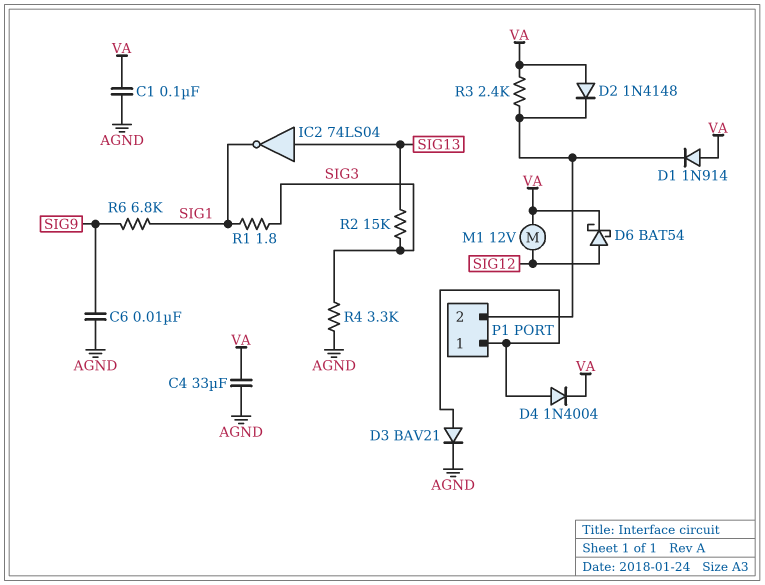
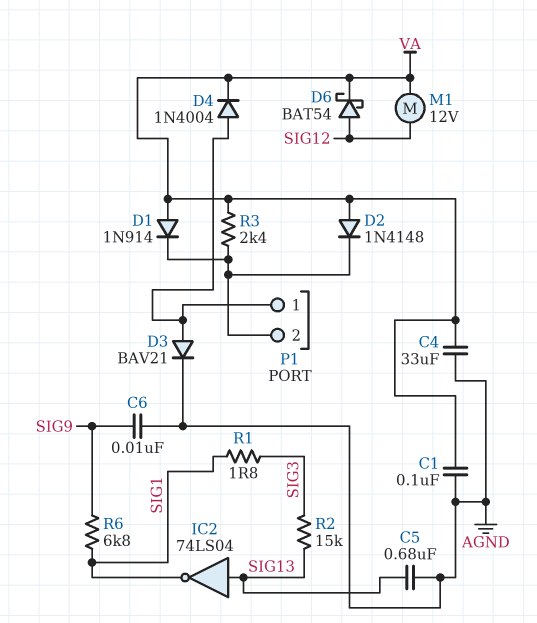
C5: none -> 680nF (AGND, SIG13)
R4: 3.3k (AGND, SIG3) -> none

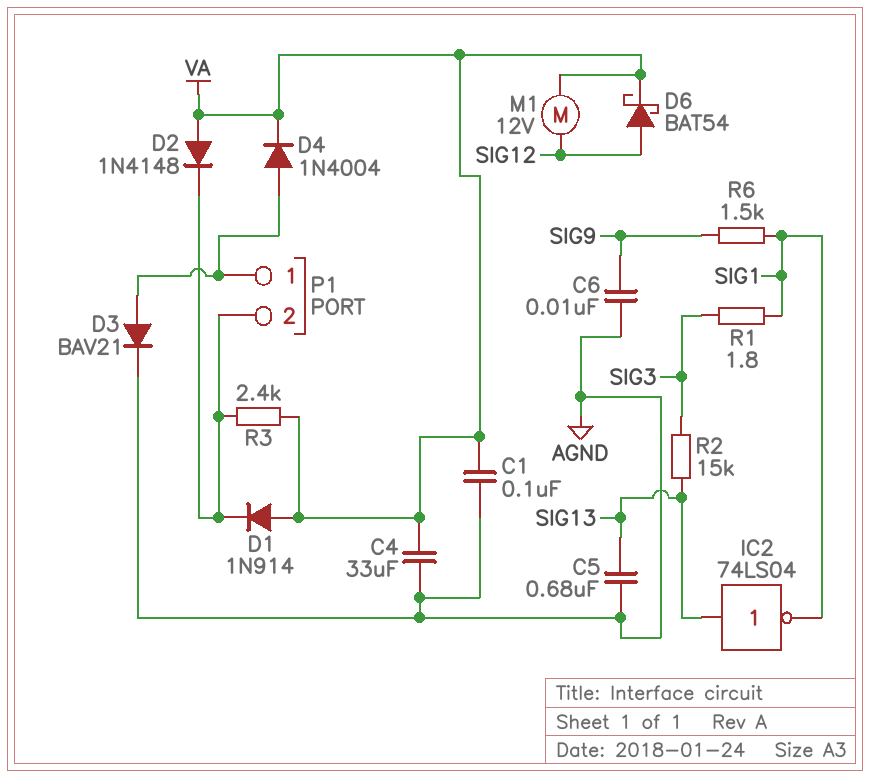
R6: 6.8k (SIG1, SIG9) -> 1.5k (SIG1, SIG9)

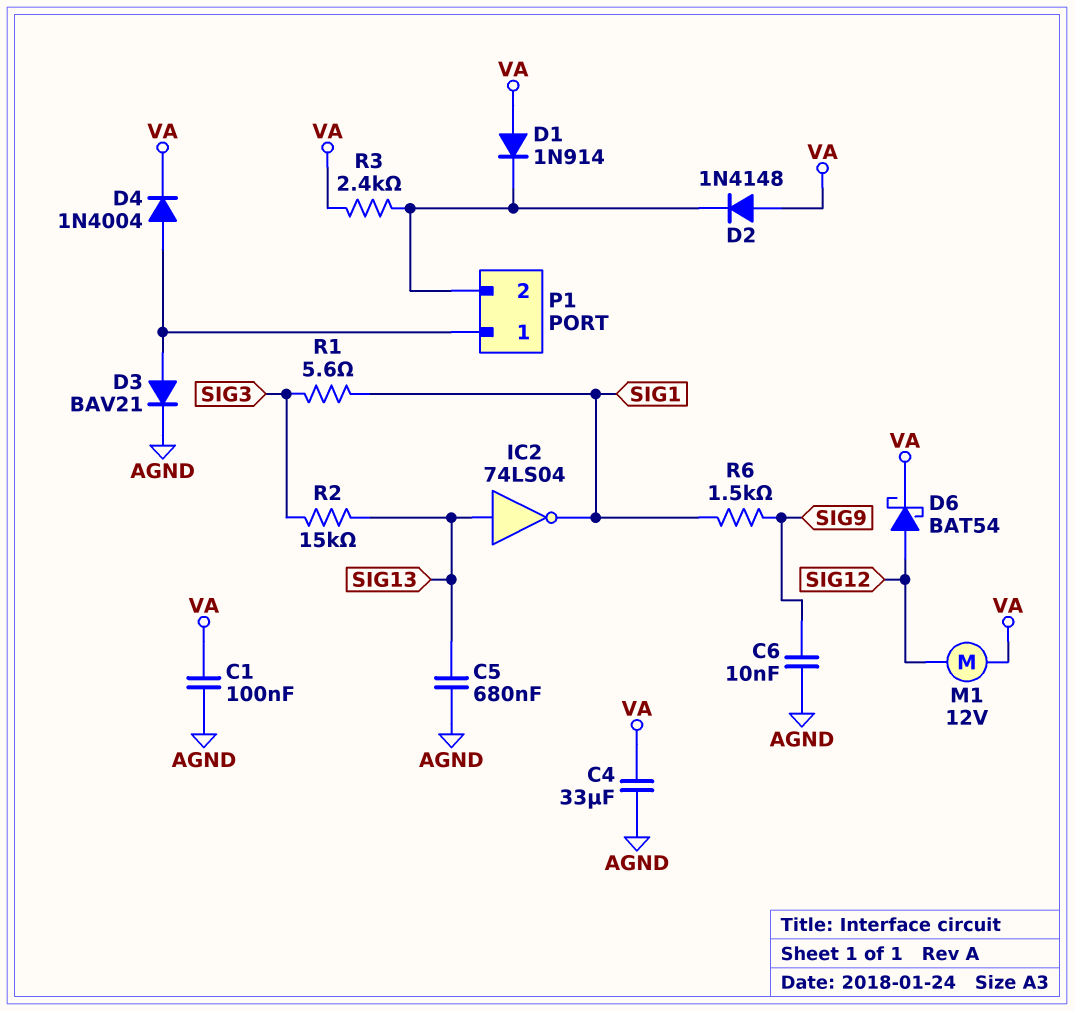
R1: 1.8 (SIG1, SIG3) -> 5.6 (SIG1, SIG3)

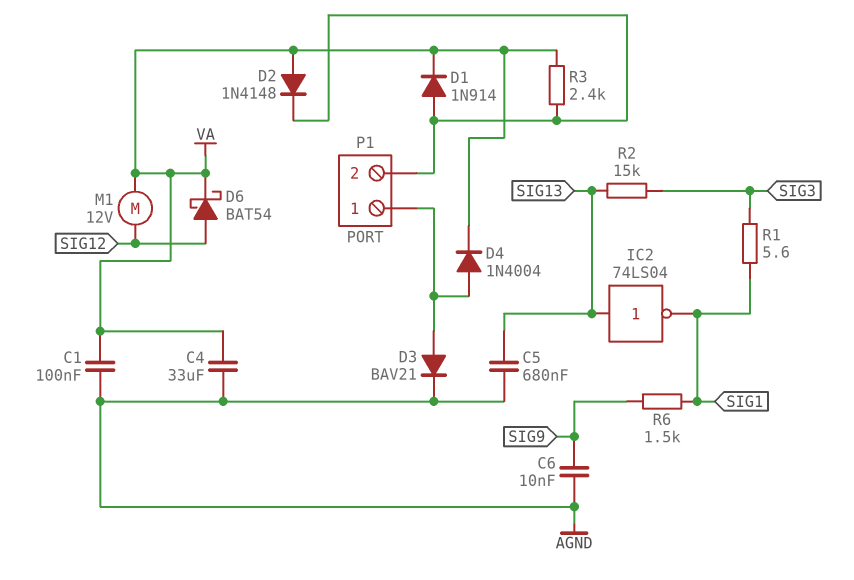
D1: diode 1N914 (A VA, K P1/2) -> diode 1N914 (A P1/2, K VA)

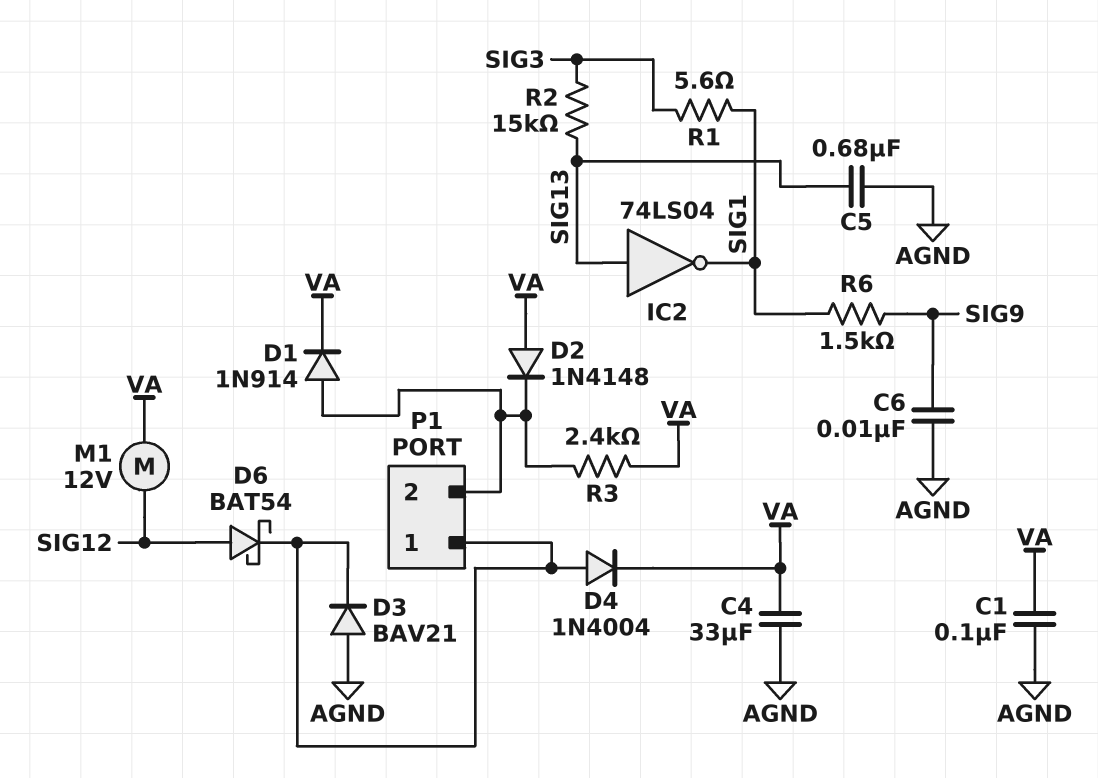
D3: diode BAV21 (A P1/1, K AGND) -> diode BAV21 (A AGND, K P1/1)
D6: schottky BAT54 (A SIG12, K VA) -> schottky BAT54 (A SIG12, K P1/1)

